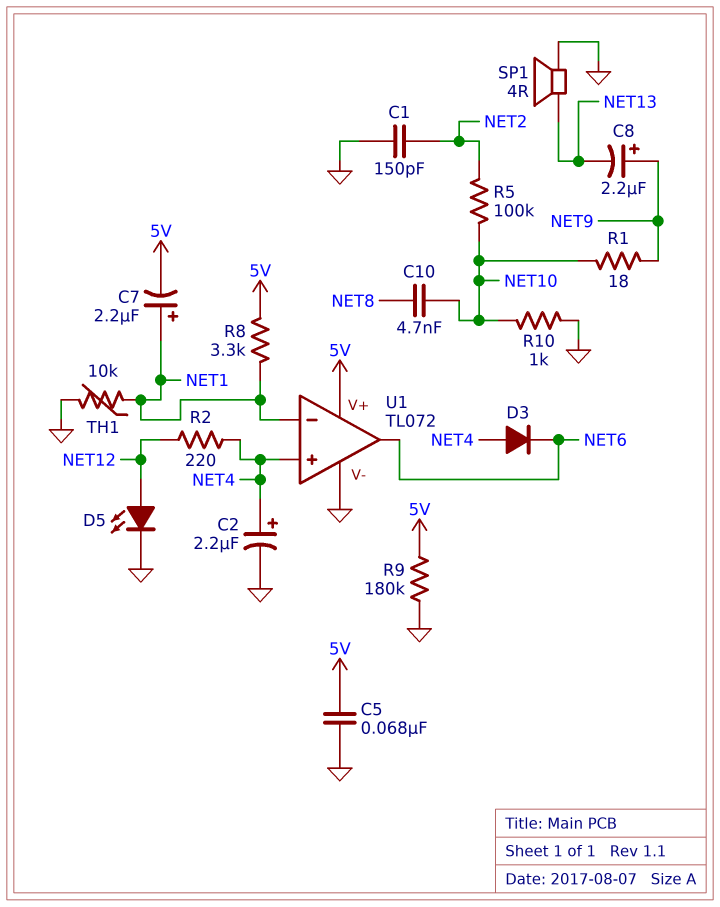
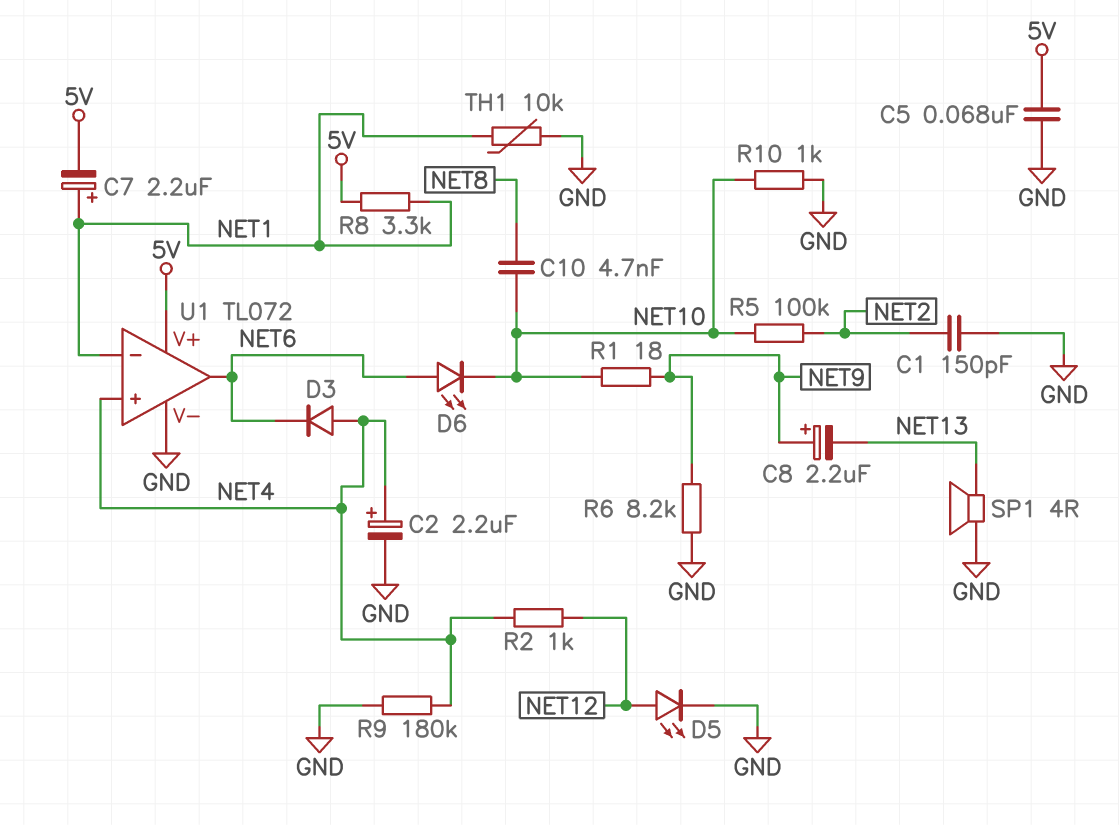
D6: none -> LED (A NET6, K NET10)
R2: 220 (NET4, NET12) -> 1k (NET4, NET12)
R6: none -> 8.2k (GND, NET9)
R9: 180k (5V, GND) -> 180k (GND, NET4)

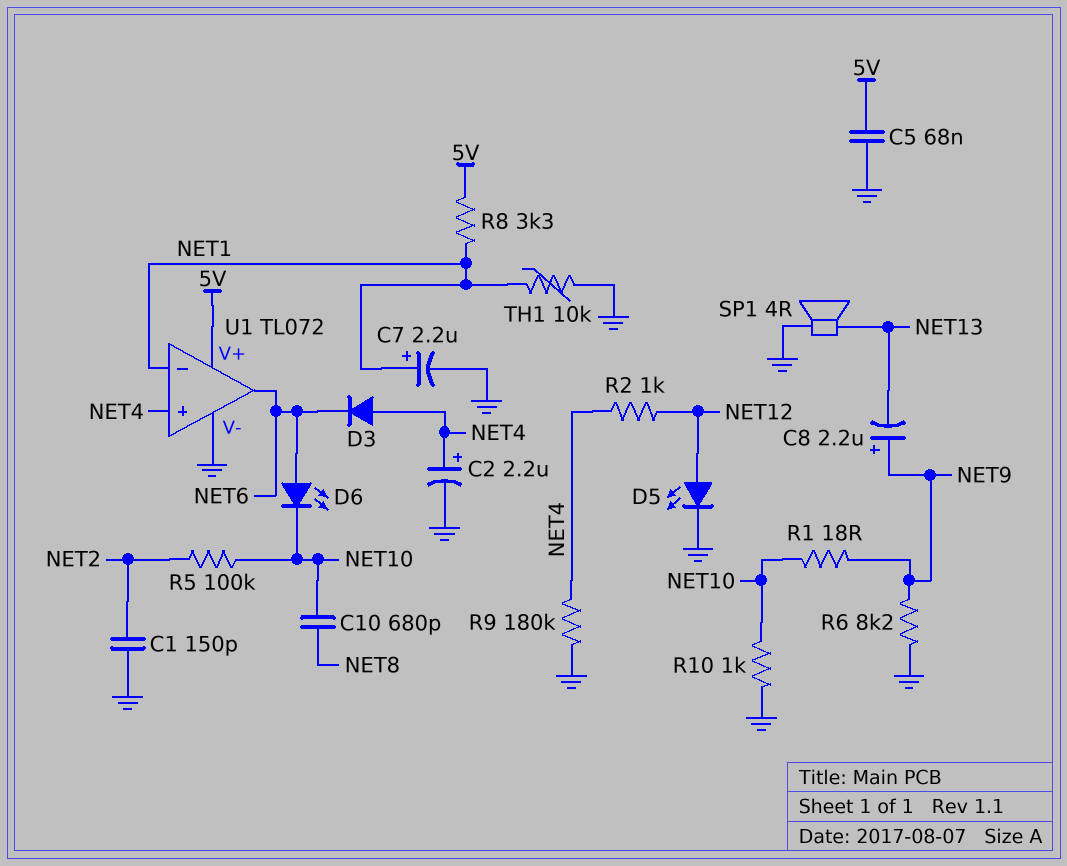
C7: 2.2uF (plus NET1, minus 5V) -> 2.2uF (plus NET1, minus GND)
C10: 4.7nF (NET8, NET10) -> 680pF (NET8, NET10)

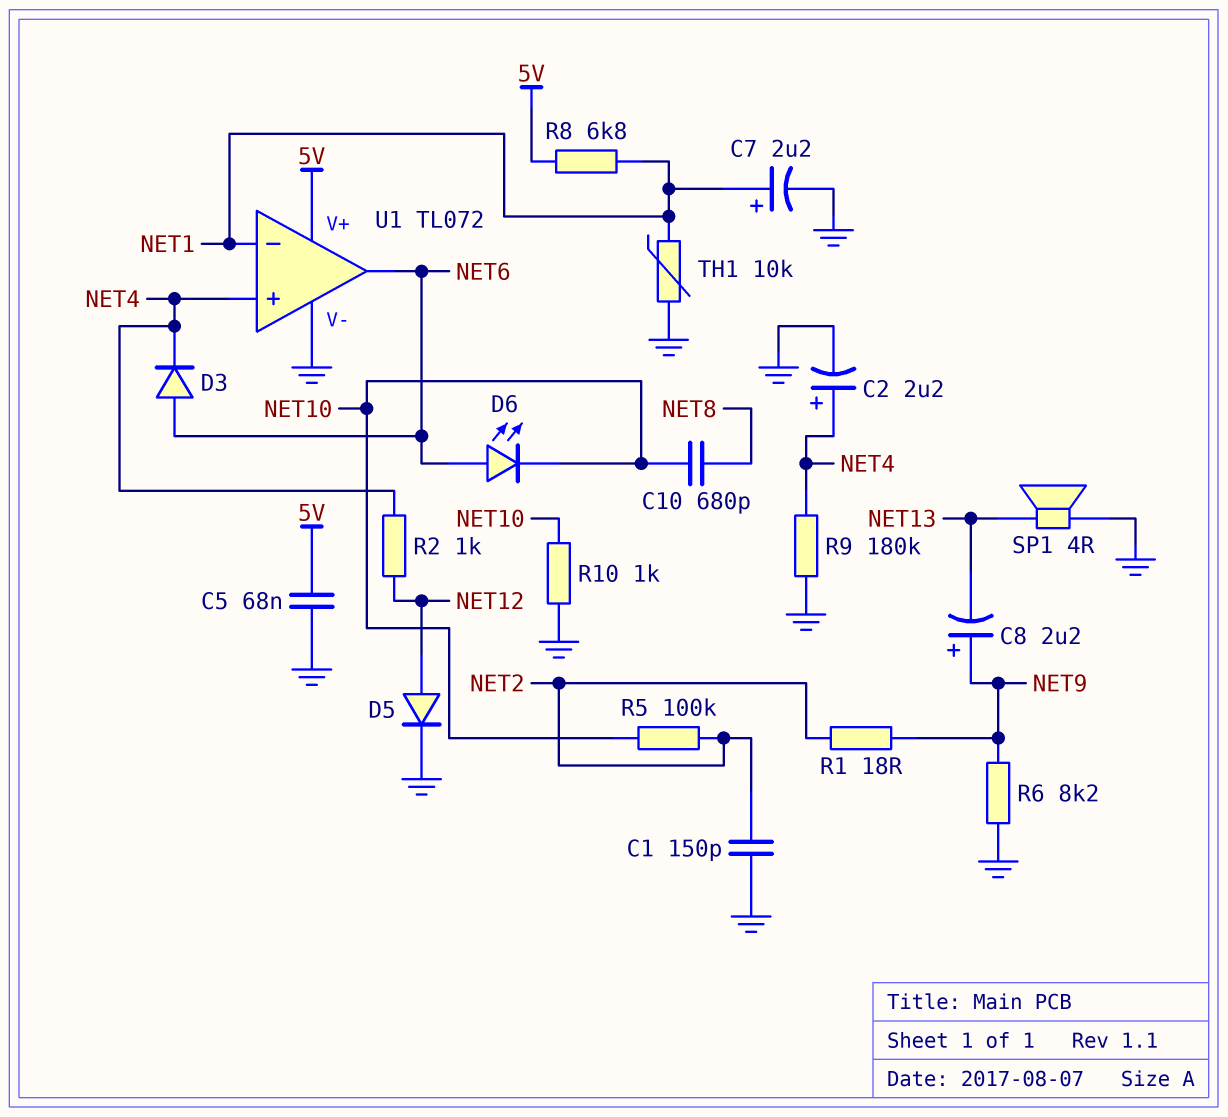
D3: diode (A NET4, K NET6) -> diode (A NET6, K NET4)
D5: LED (A NET12, K GND) -> diode (A NET12, K GND)
R1: 18 (NET9, NET10) -> 18 (NET2, NET9)
R8: 3.3k (5V, NET1) -> 6.8k (5V, NET1)

